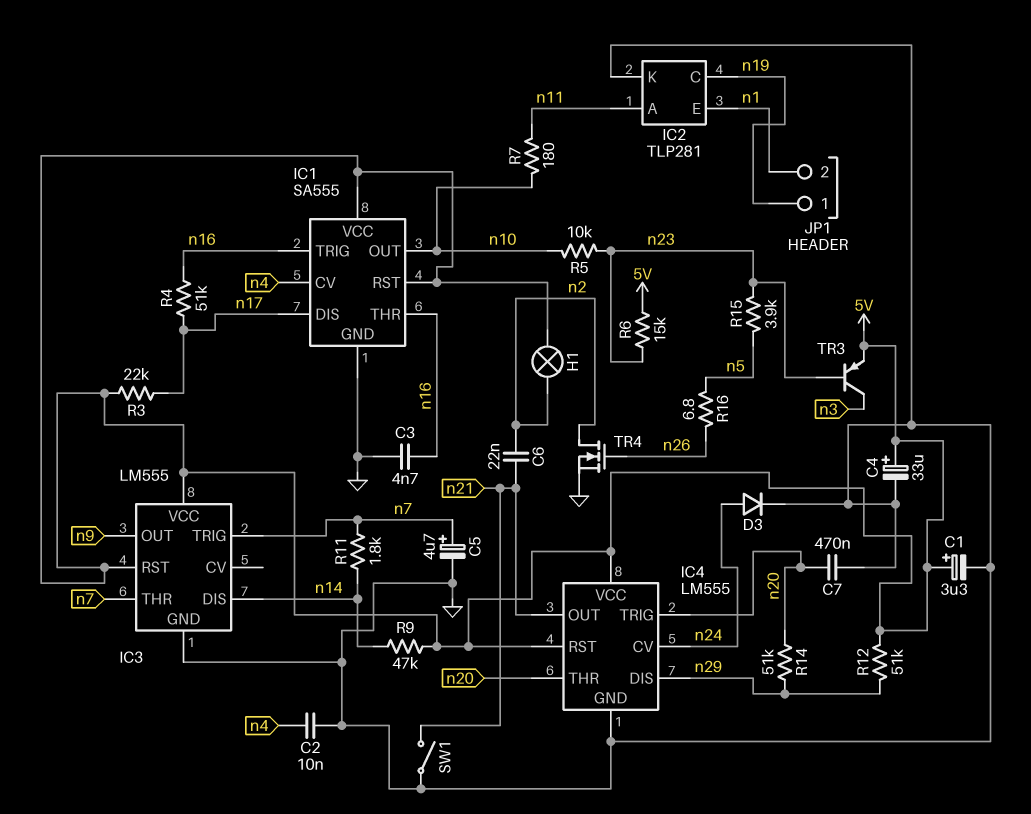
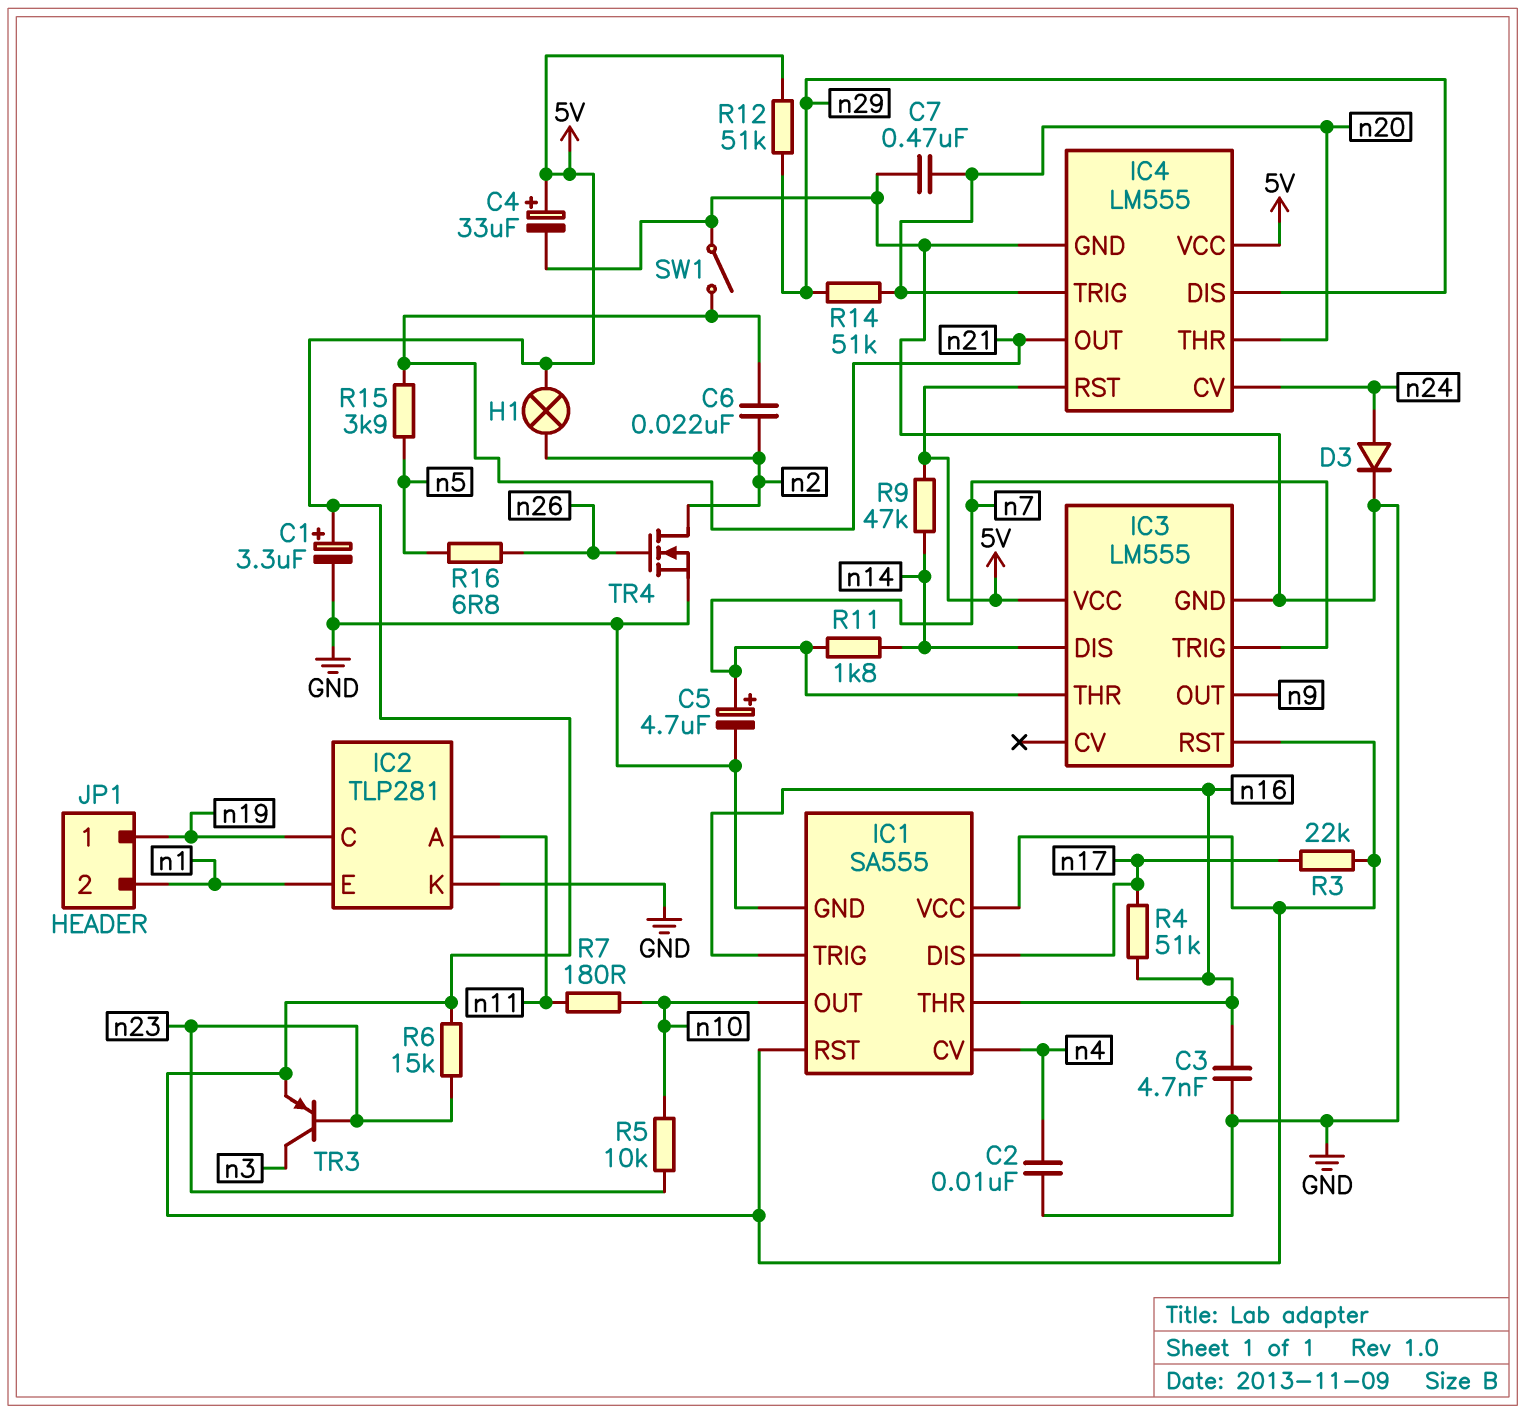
R15: 3.9k (n5, n23) -> 3.9k (n5, n21)

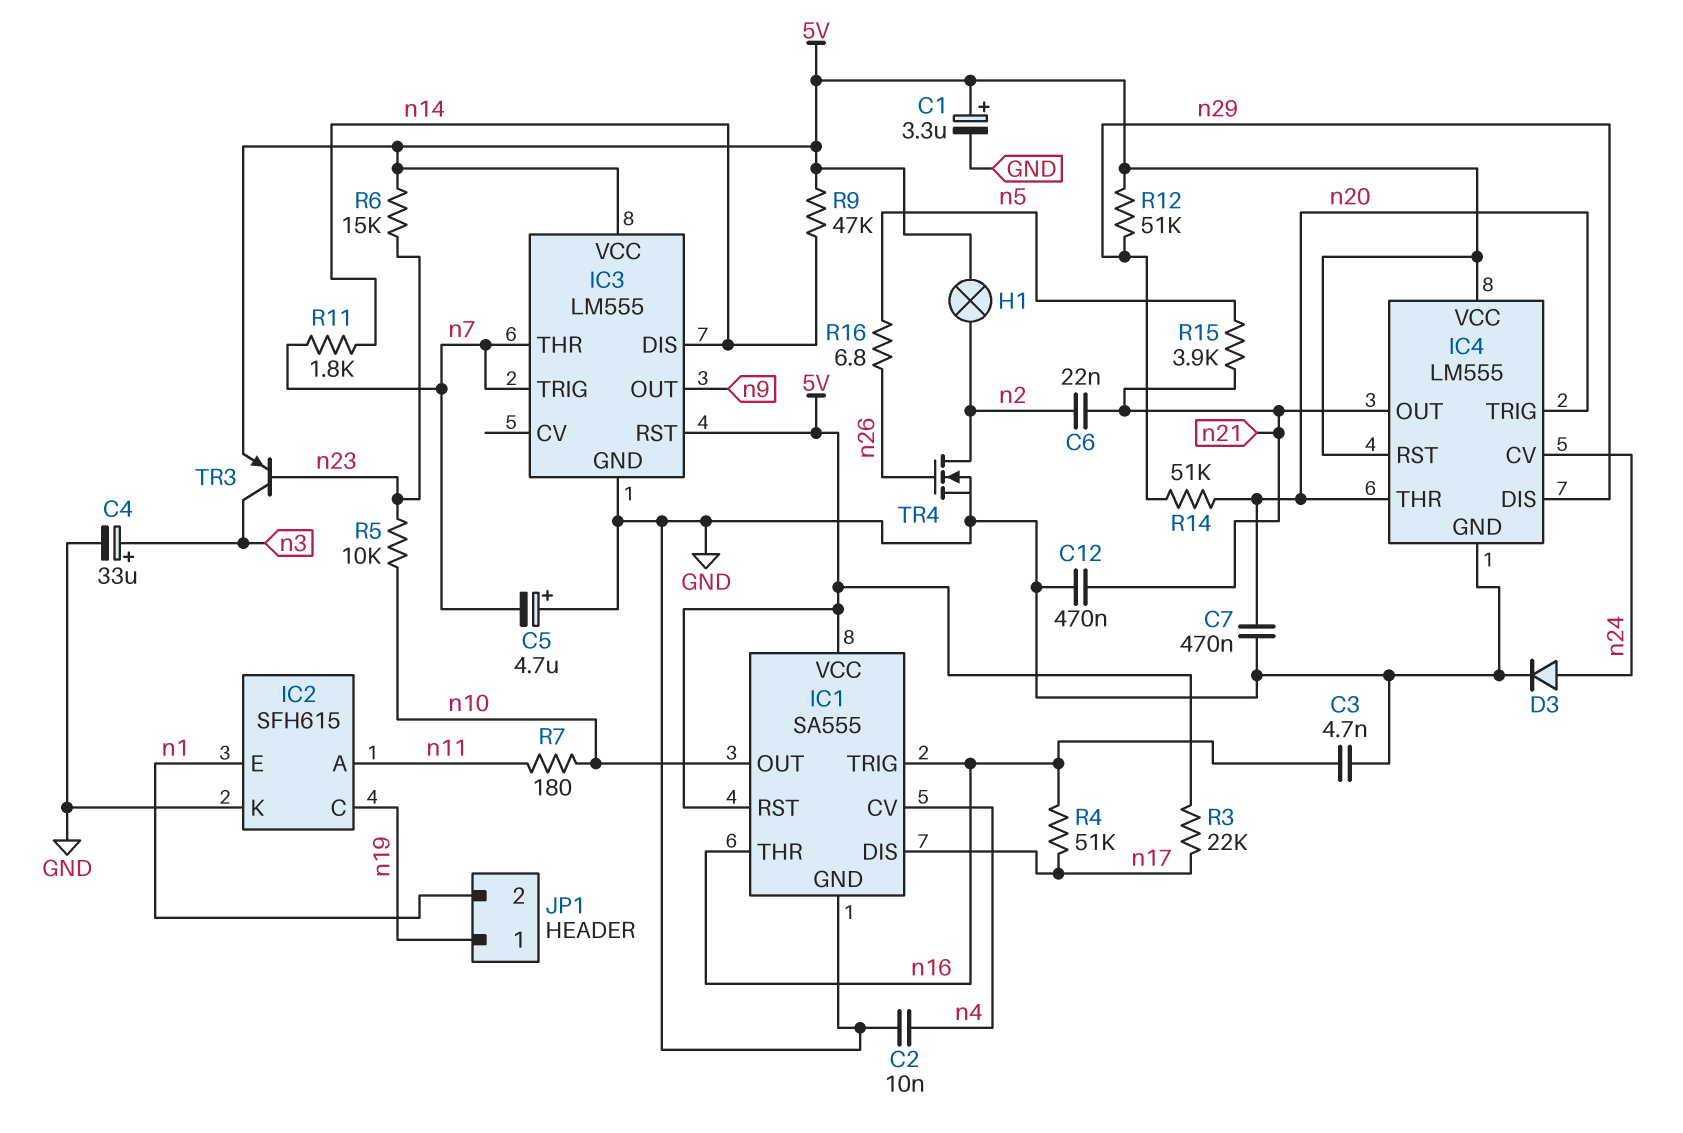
C4: 33uF (plus 5V, minus GND) -> 33uF (plus n3, minus GND)
C5: 4.7uF (plus n7, minus GND) -> 4.7uF (plus GND, minus n7)
C12: none -> 470nF (GND, n21)
IC2: TLP281 -> SFH615
SW1: switch (GND, n21) -> none

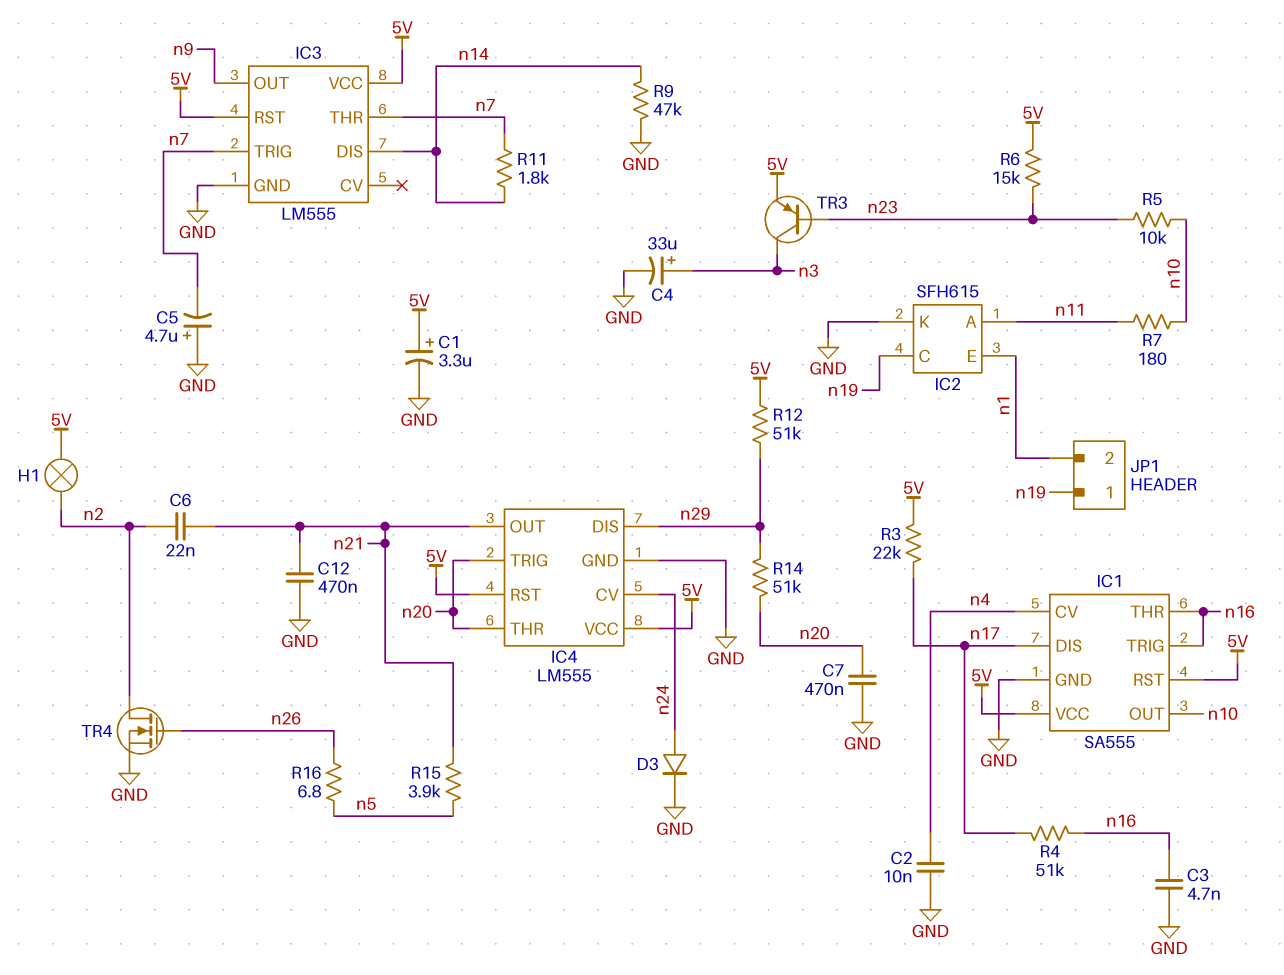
R9: 47k (5V, n14) -> 47k (GND, n14)

